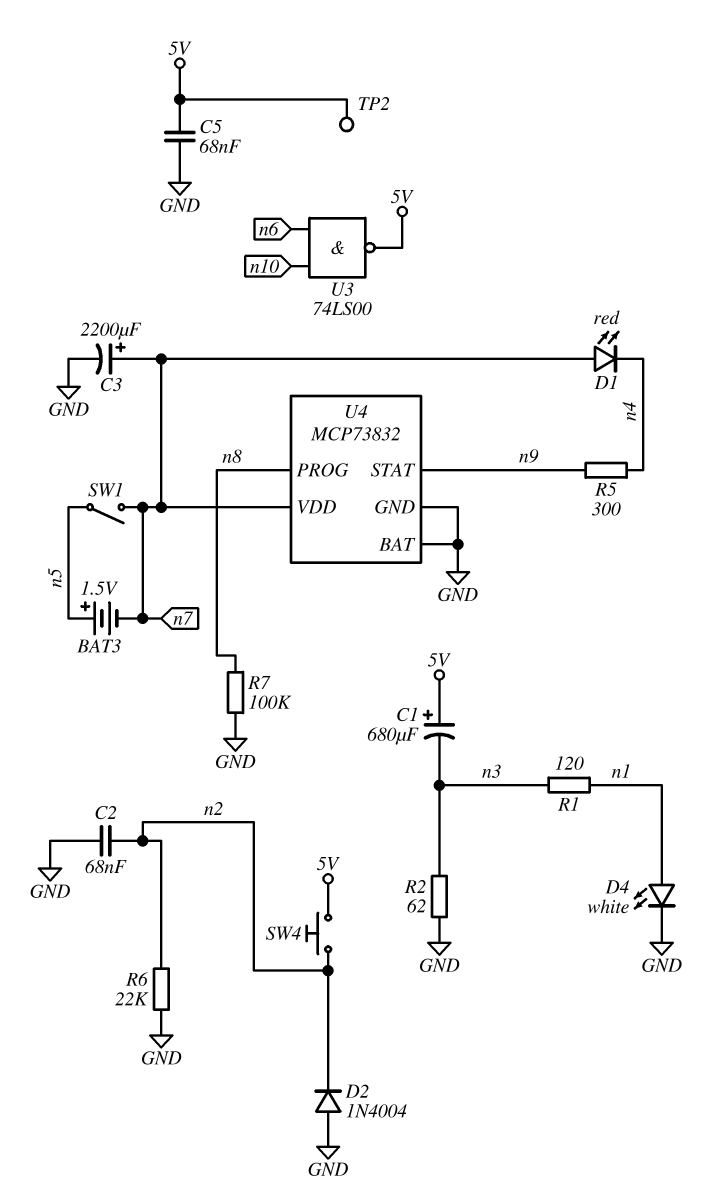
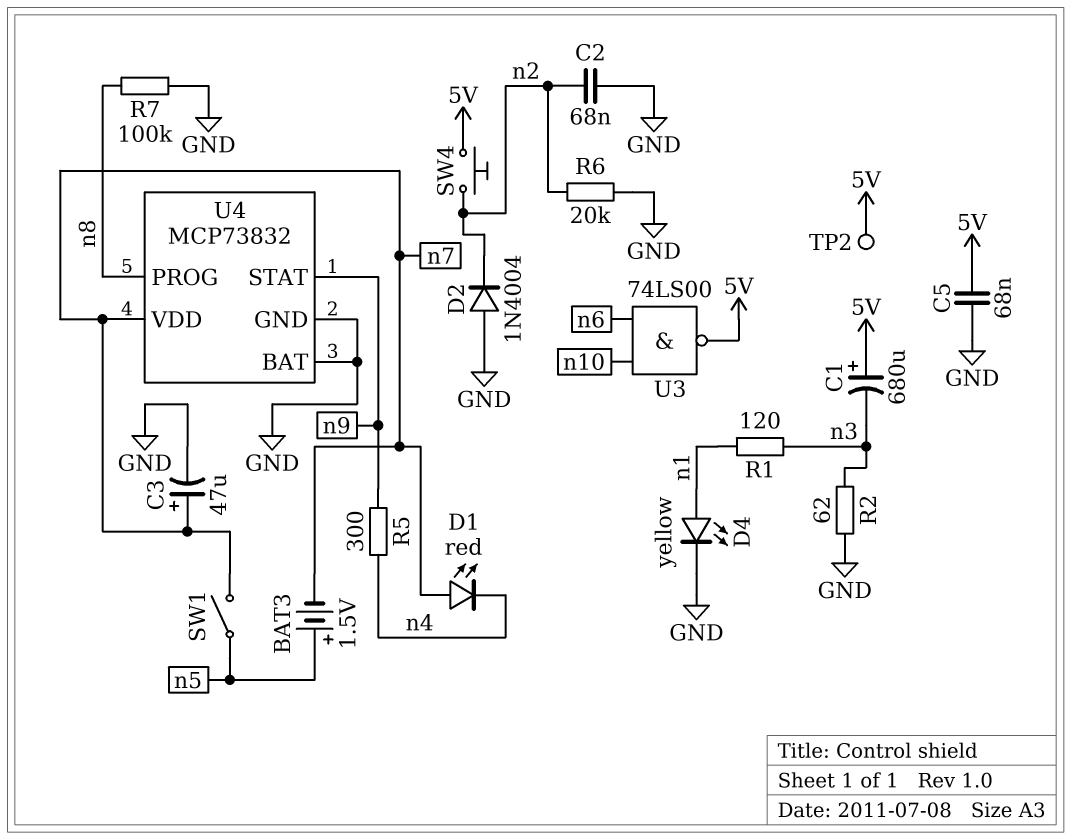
C3: 2200uF (plus n7, minus GND) -> 47uF (plus n7, minus GND)
D4: LED white (A n1, K GND) -> LED yellow (A n1, K GND)
R6: 22k (GND, n2) -> 20k (GND, n2)

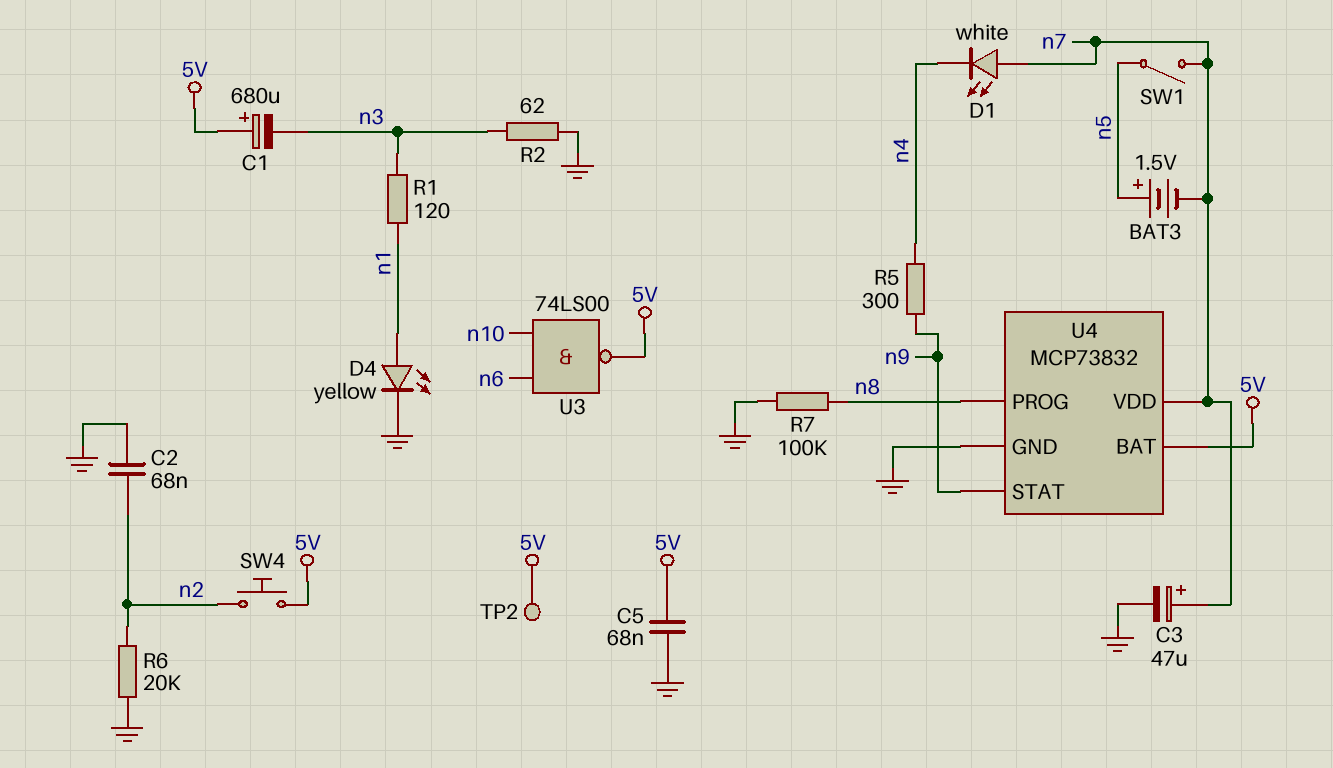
D1: LED red (A n7, K n4) -> LED white (A n7, K n4)
D2: diode 1N4004 (A GND, K n2) -> none
U4 pin BAT: GND -> 5V

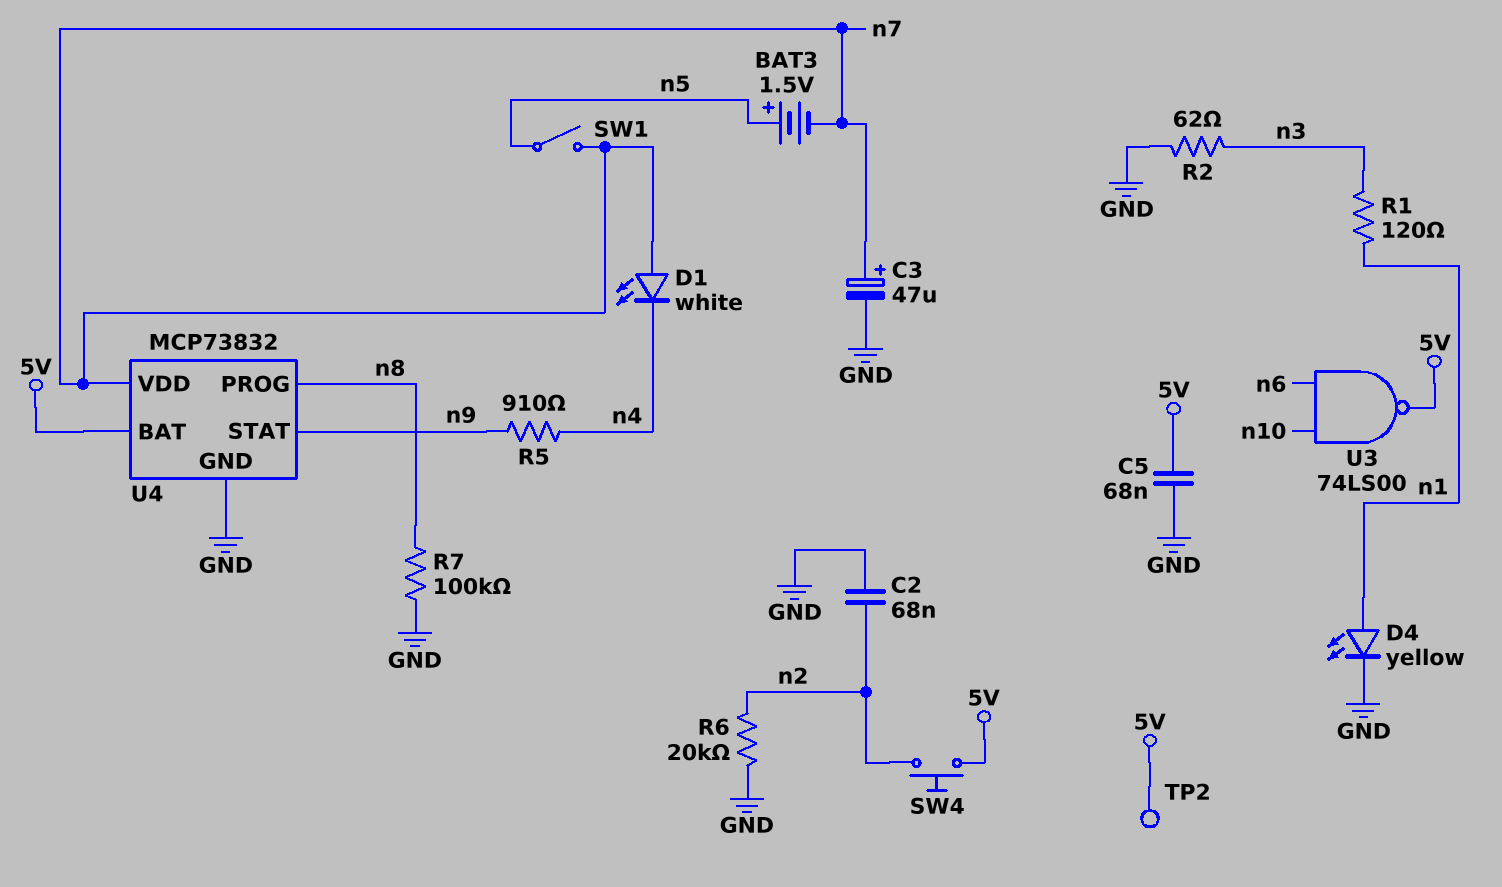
C1: 680uF (plus 5V, minus n3) -> none
R5: 300 (n4, n9) -> 910 (n4, n9)

